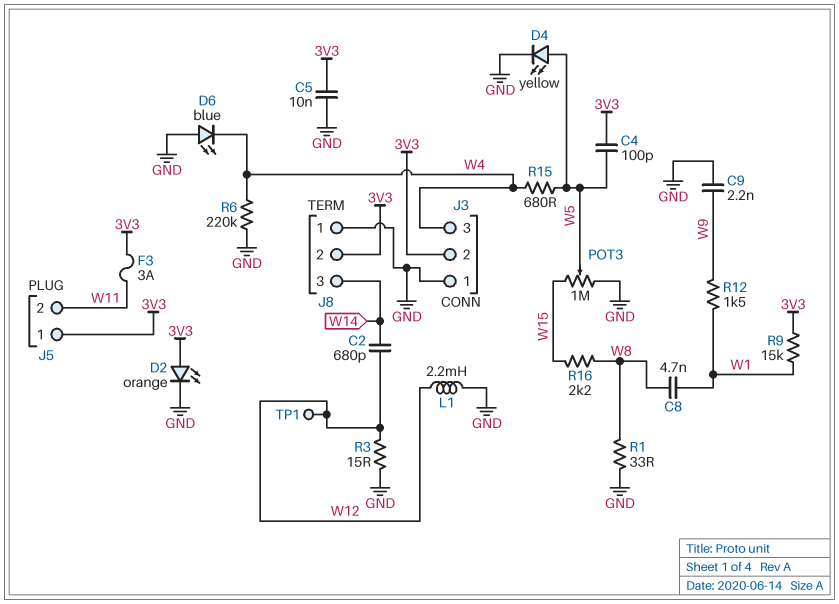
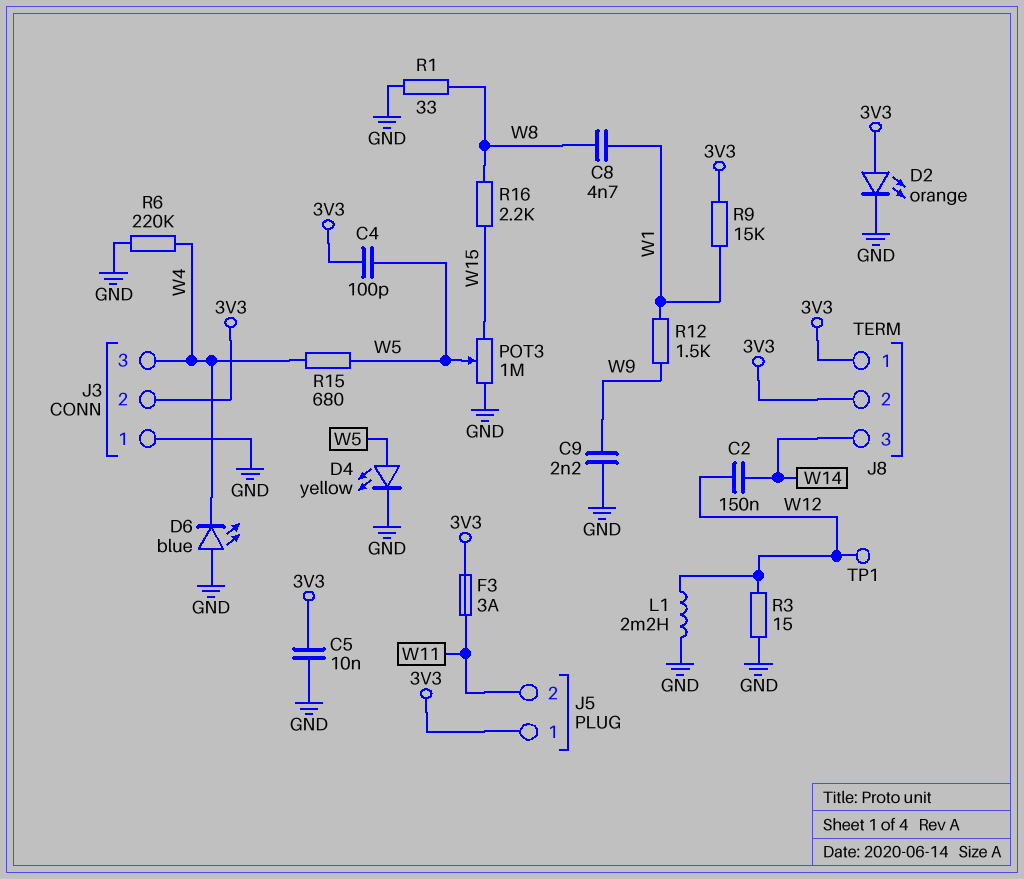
C2: 680pF (W12, W14) -> 150nF (W12, W14)
J8 pin 1: GND -> 3V3

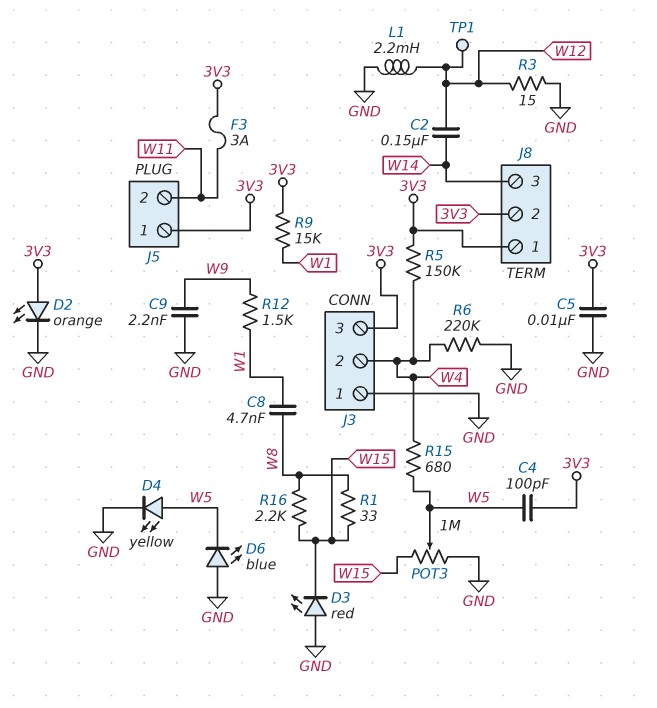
D3: none -> LED red (A GND, K W15)
D6: LED blue (A GND, K W4) -> LED blue (A GND, K W5)
J3 pin 2: 3V3 -> W4
J3 pin 3: W4 -> 3V3
R1: 33 (GND, W8) -> 33 (W8, W15)
R5: none -> 150k (3V3, W4)

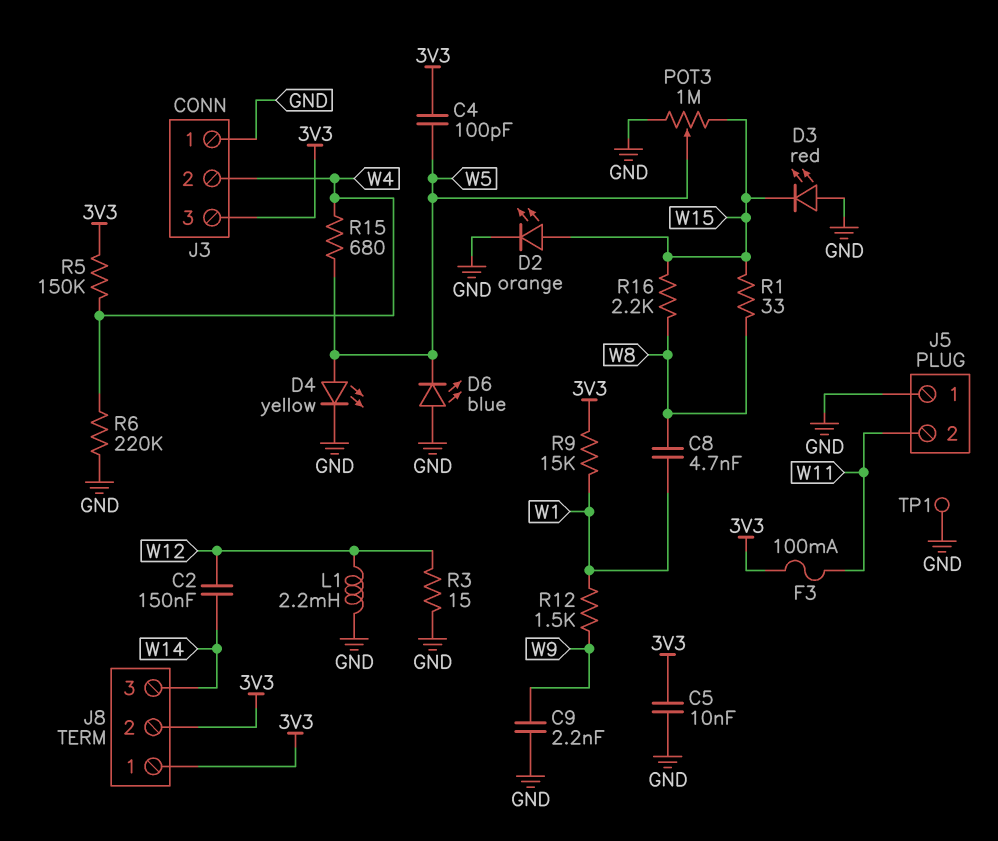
D2: LED orange (A 3V3, K GND) -> LED orange (A W15, K GND)
F3: 3A (3V3, W11) -> 100mA (3V3, W11)
J5 pin 1: 3V3 -> GND
TP1: test point (W12) -> test point (GND)

